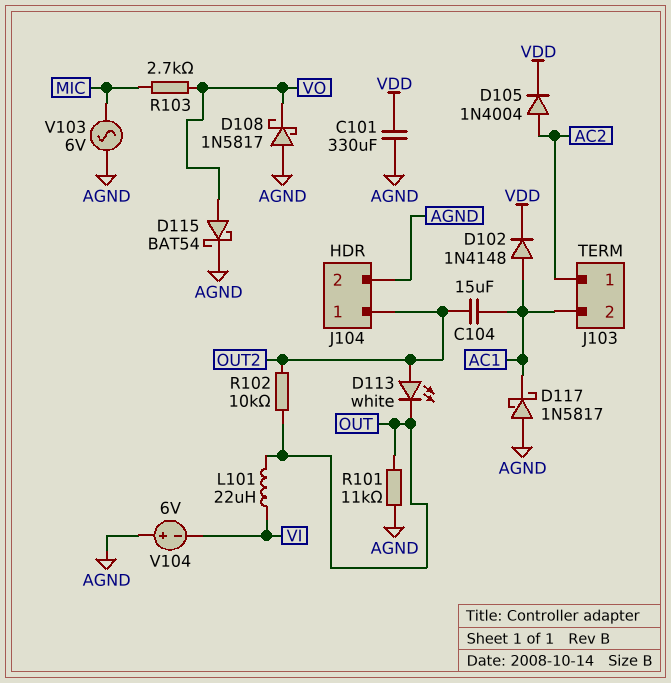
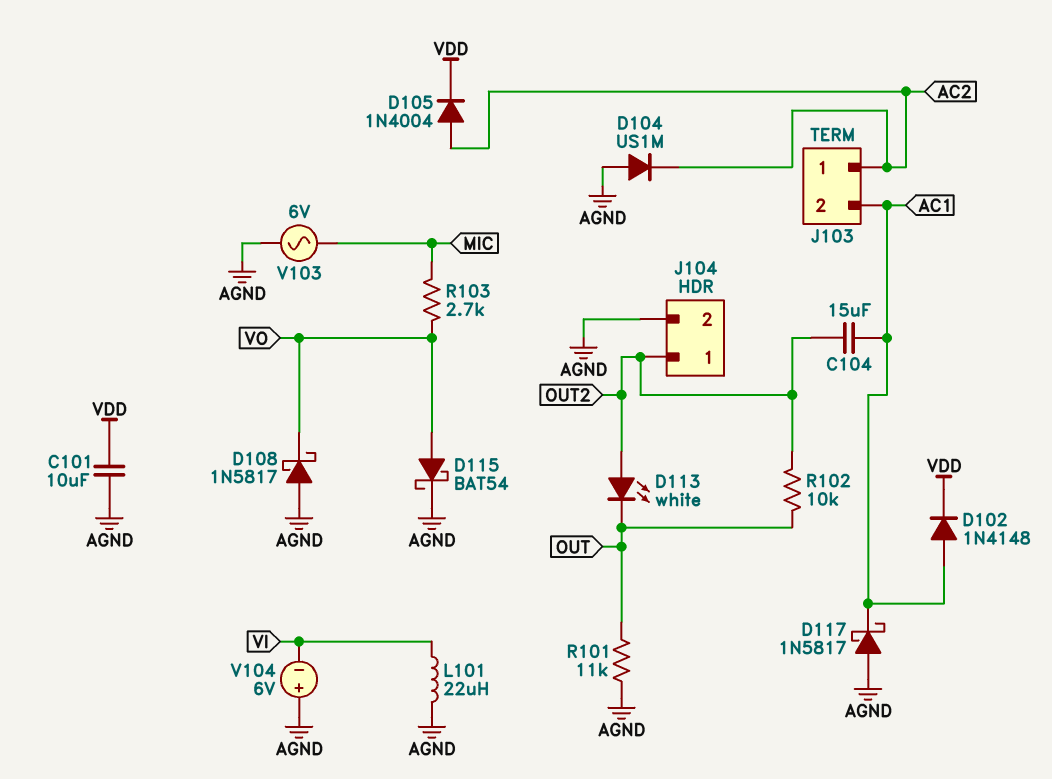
C101: 330uF (AGND, VDD) -> 10uF (AGND, VDD)
D104: none -> diode US1M (A AGND, K AC2)
L101: 22uH (OUT, VI) -> 22uH (AGND, VI)

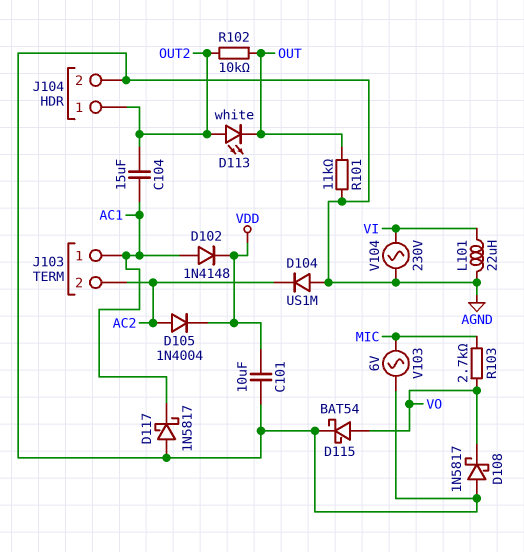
J103 pin 1: AC2 -> AC1
J103 pin 2: AC1 -> AC2
V104: 6V (plus AGND, minus VI) -> AC 230V (AGND, VI)

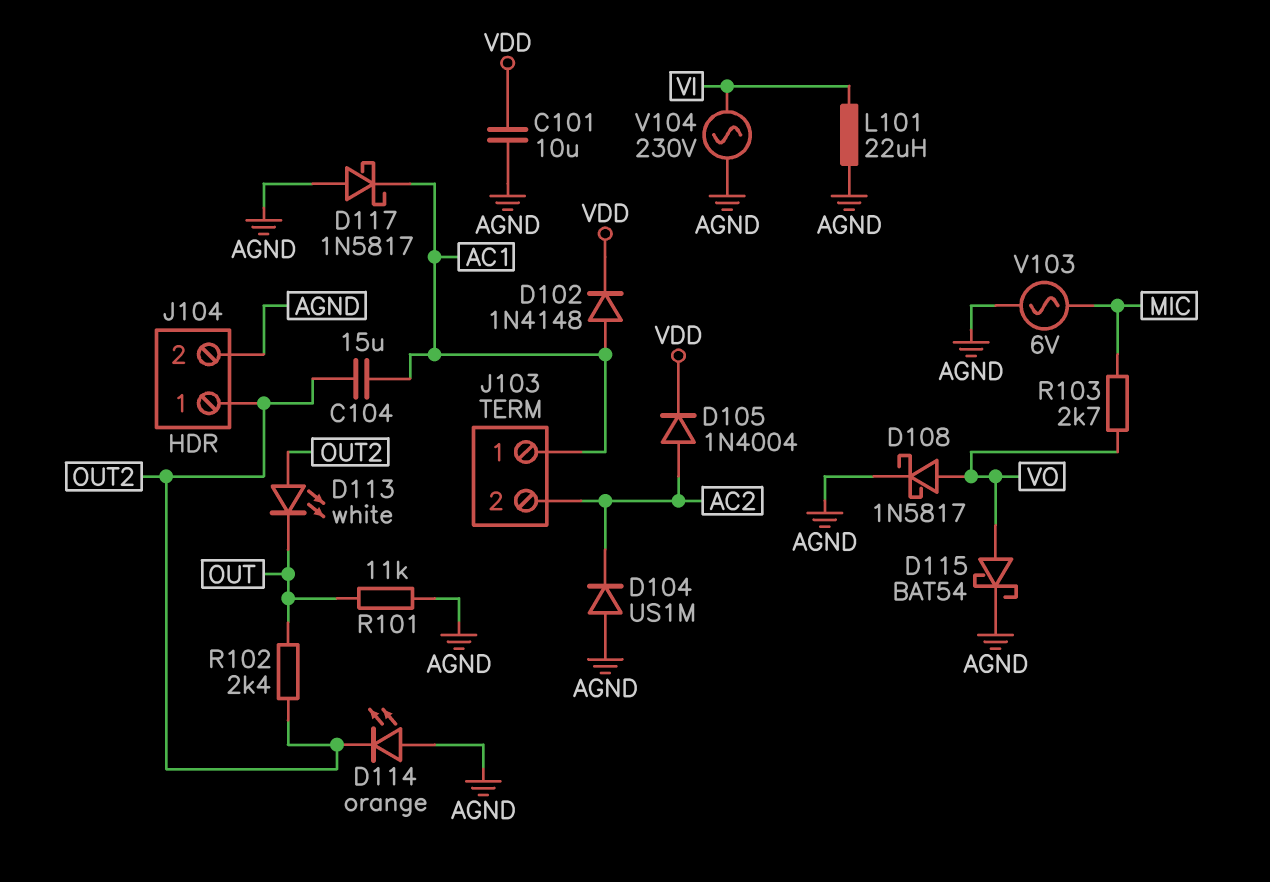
D108: schottky 1N5817 (A AGND, K VO) -> schottky 1N5817 (A VO, K AGND)
D114: none -> LED orange (A AGND, K OUT2)
R102: 10k (OUT, OUT2) -> 2.4k (OUT, OUT2)

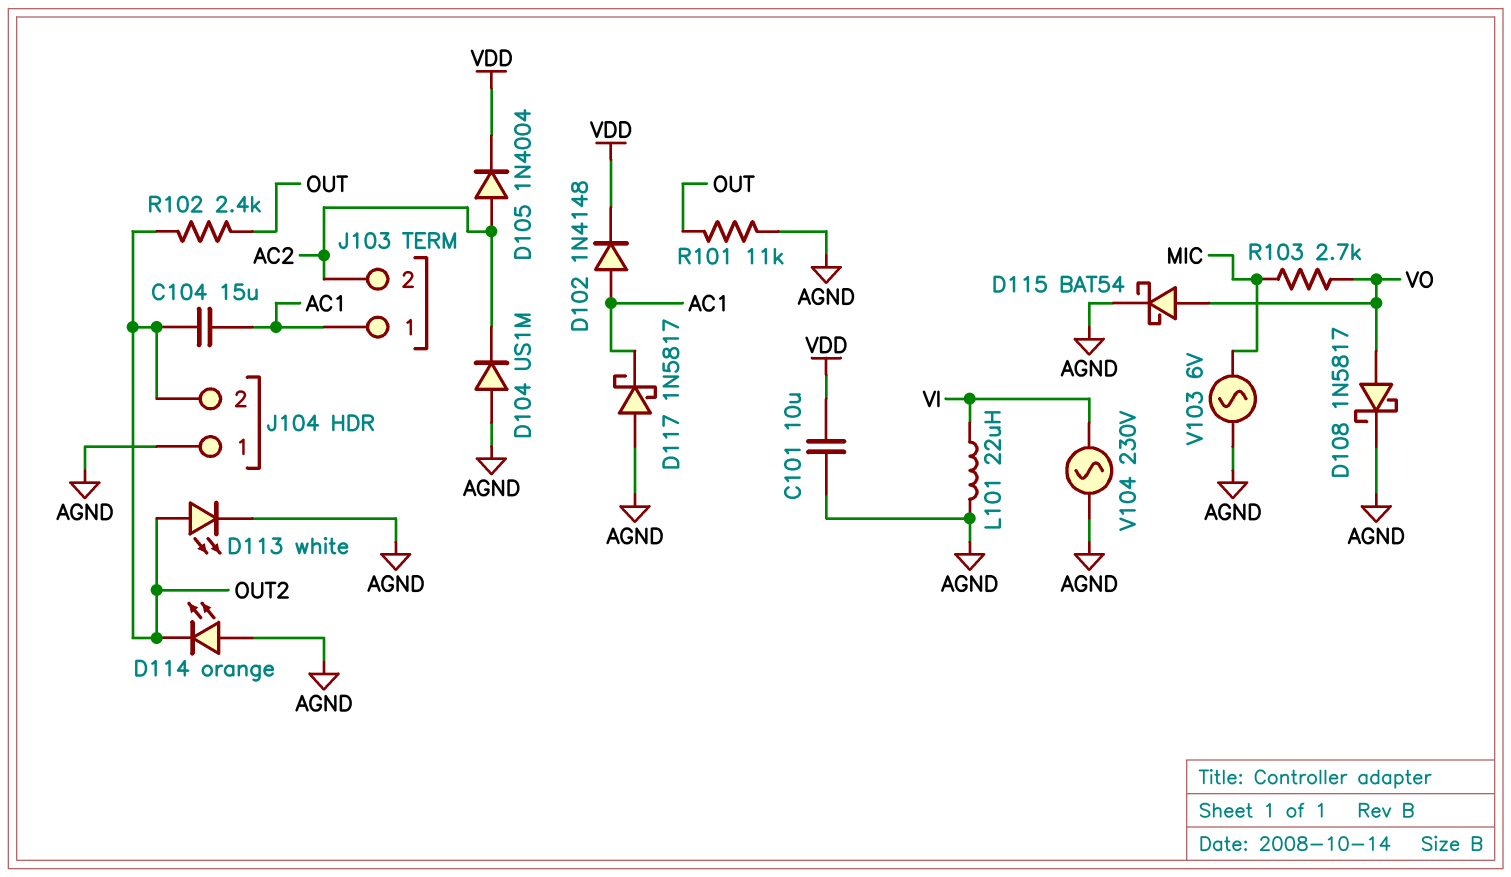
D113: LED white (A OUT2, K OUT) -> LED white (A OUT2, K AGND)
J104 pin 1: OUT2 -> AGND
J104 pin 2: AGND -> OUT2

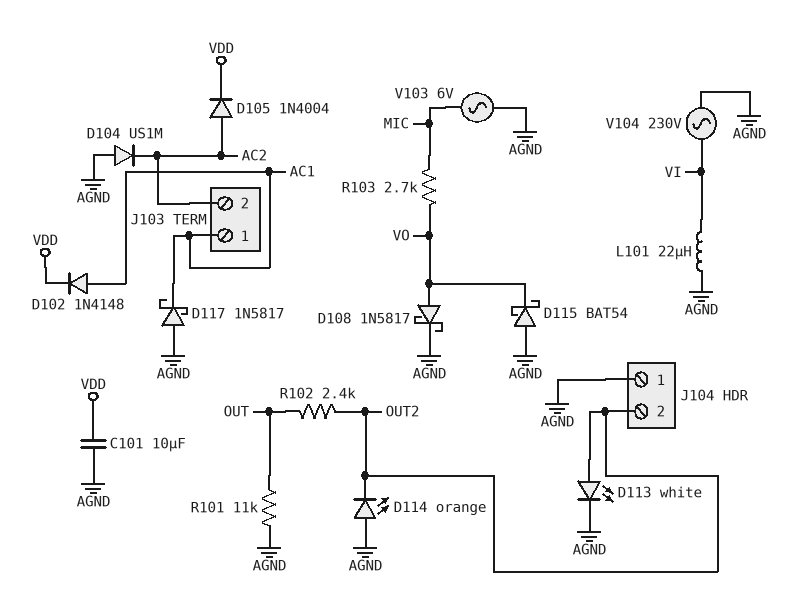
C104: 15uF (AC1, OUT2) -> none
D115: schottky BAT54 (A VO, K AGND) -> schottky BAT54 (A AGND, K VO)

